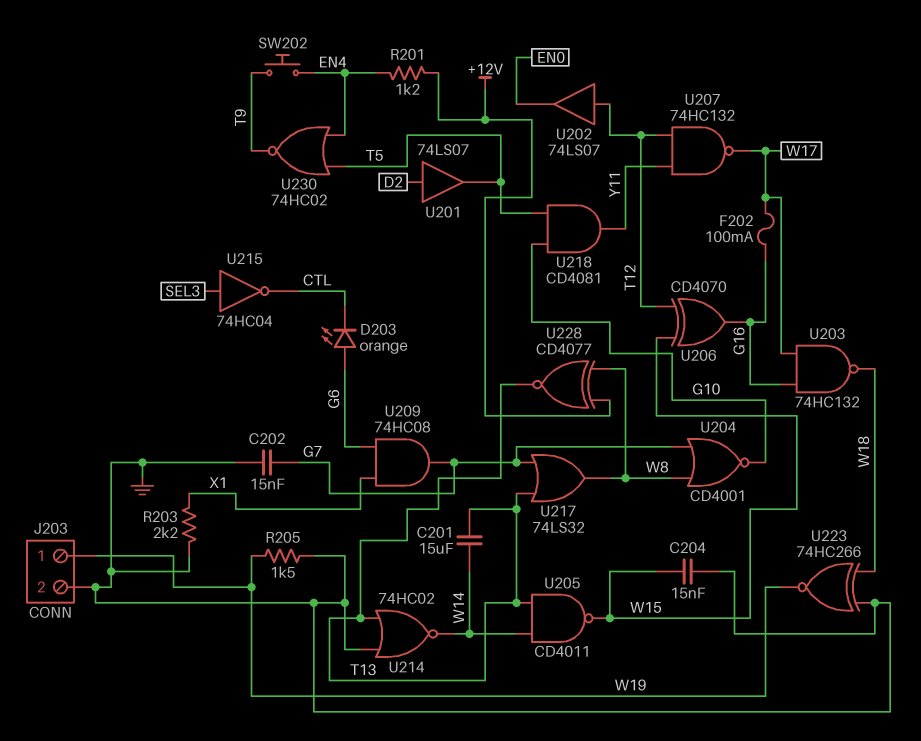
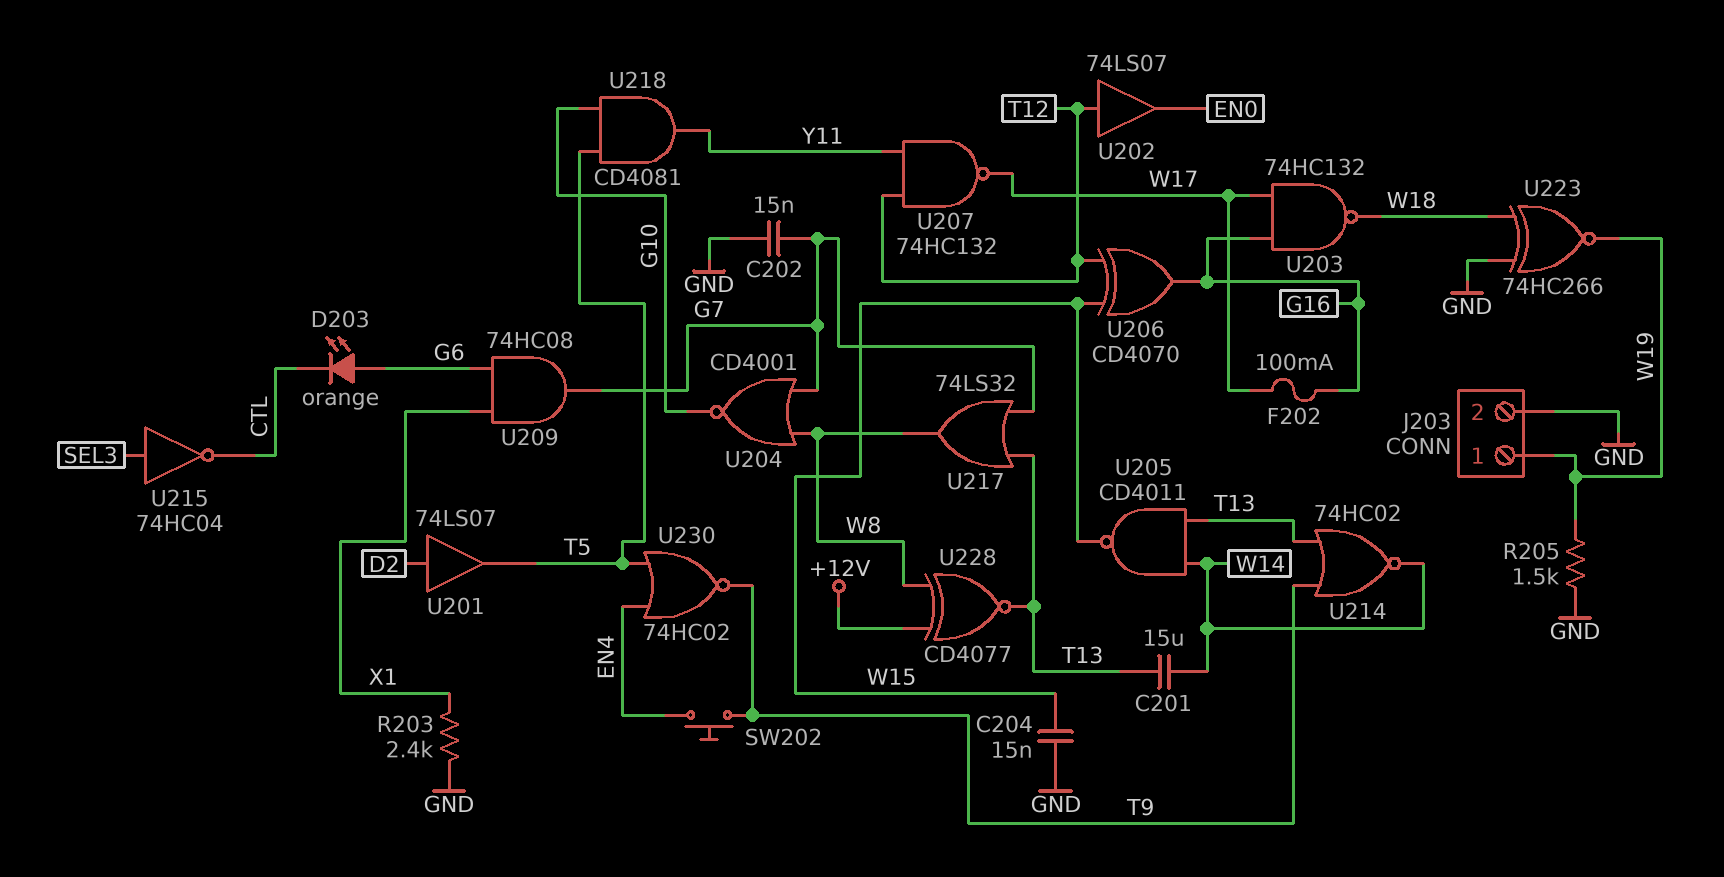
R201: 1.2k (+12V, EN4) -> none
R203: 2.2k (GND, X1) -> 2.4k (GND, X1)
U214: NOR 74HC02 (in GND, in T13, out W14) -> NOR 74HC02 (in T9, in T13, out W14)

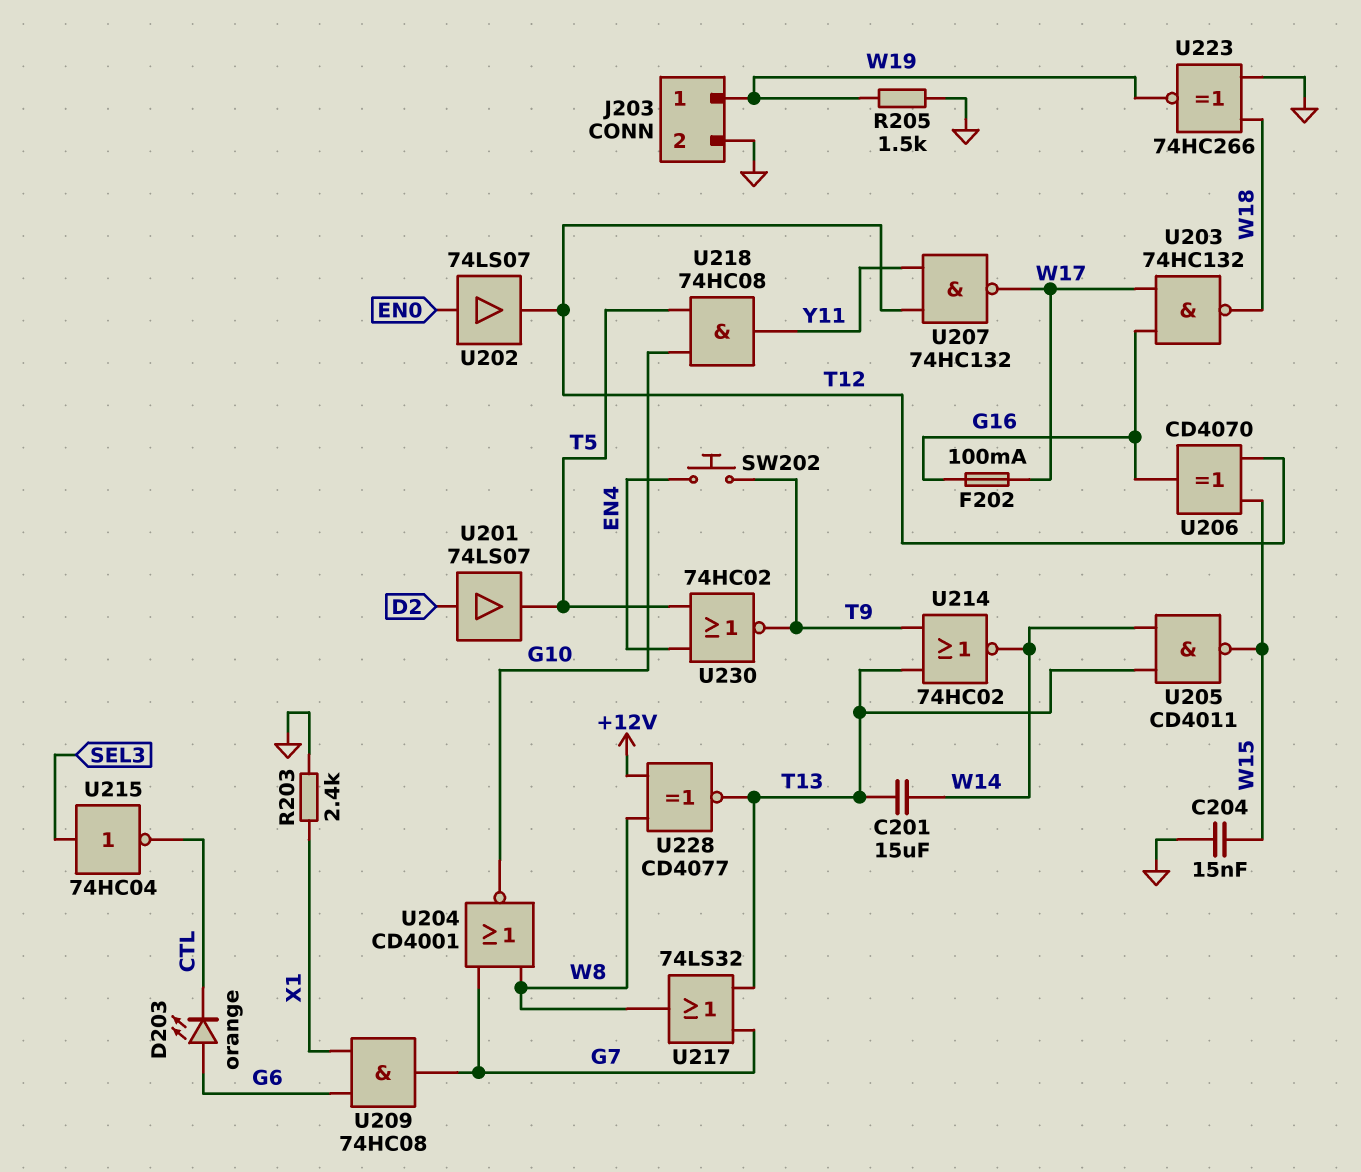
C202: 15nF (G7, GND) -> none
U202: buffer 74LS07 (in T12, out EN0) -> buffer 74LS07 (in EN0, out T12)
U218: AND CD4081 (in G10, in T5, out Y11) -> AND 74HC08 (in G10, in T5, out Y11)

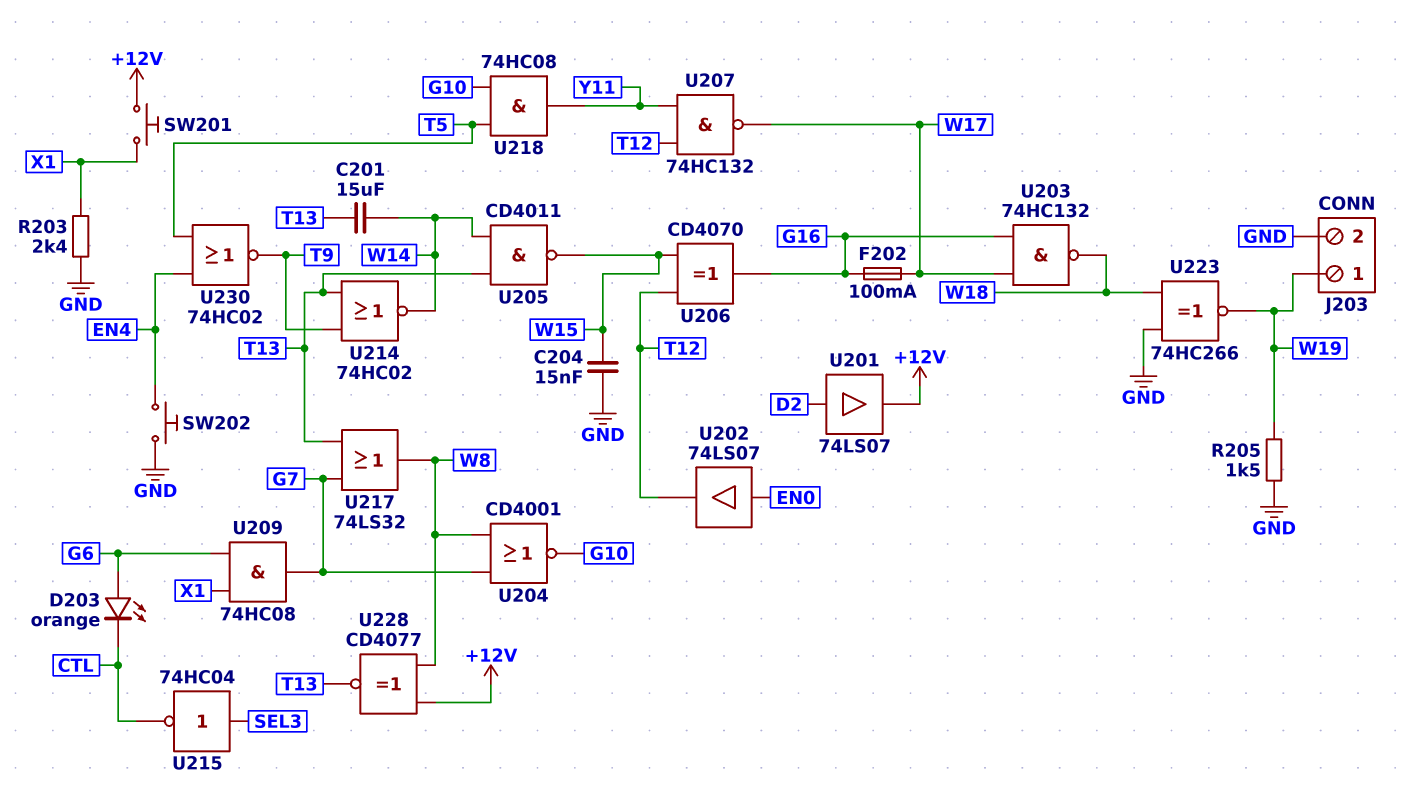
SW201: none -> button (+12V, X1)
SW202: button (EN4, T9) -> button (EN4, GND)
U201: buffer 74LS07 (in D2, out T5) -> buffer 74LS07 (in D2, out +12V)

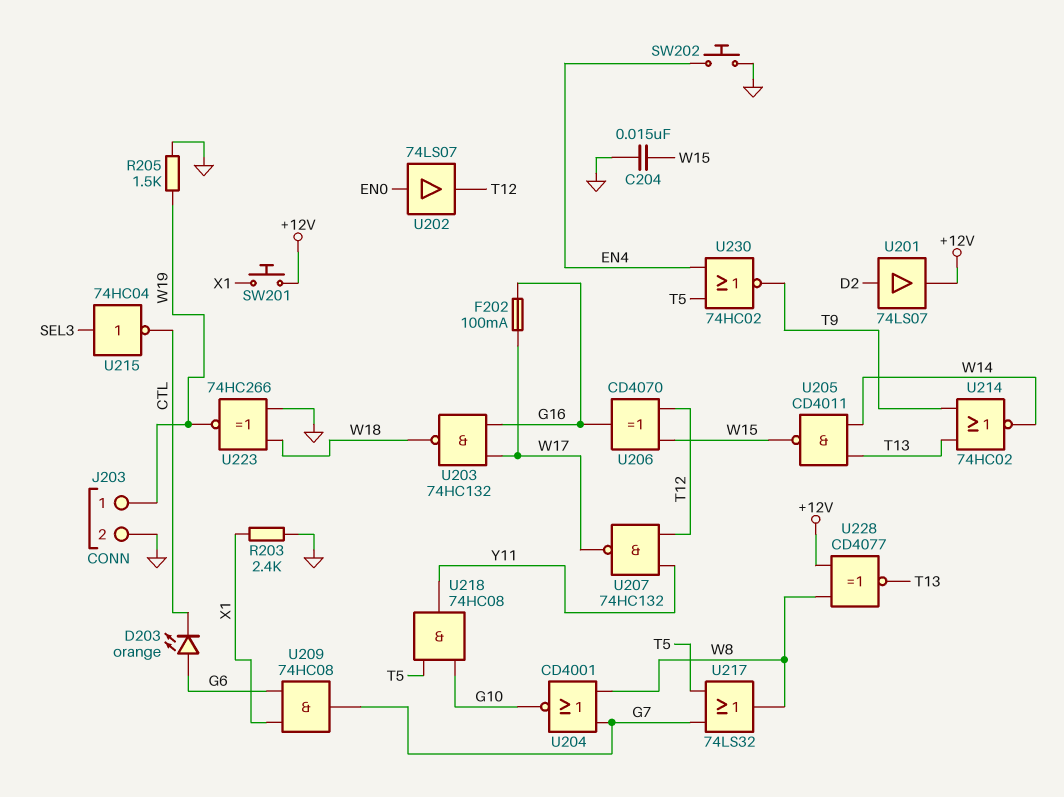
C201: 15uF (T13, W14) -> none
U217: OR 74LS32 (in G7, in T13, out W8) -> OR 74LS32 (in G7, in T5, out W8)

